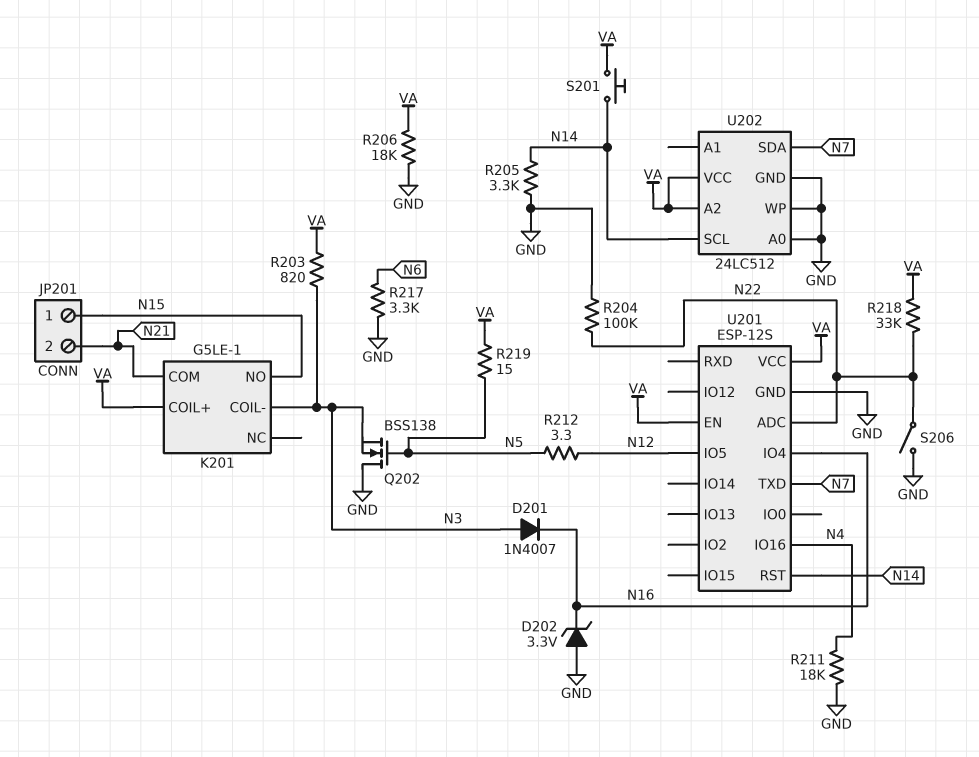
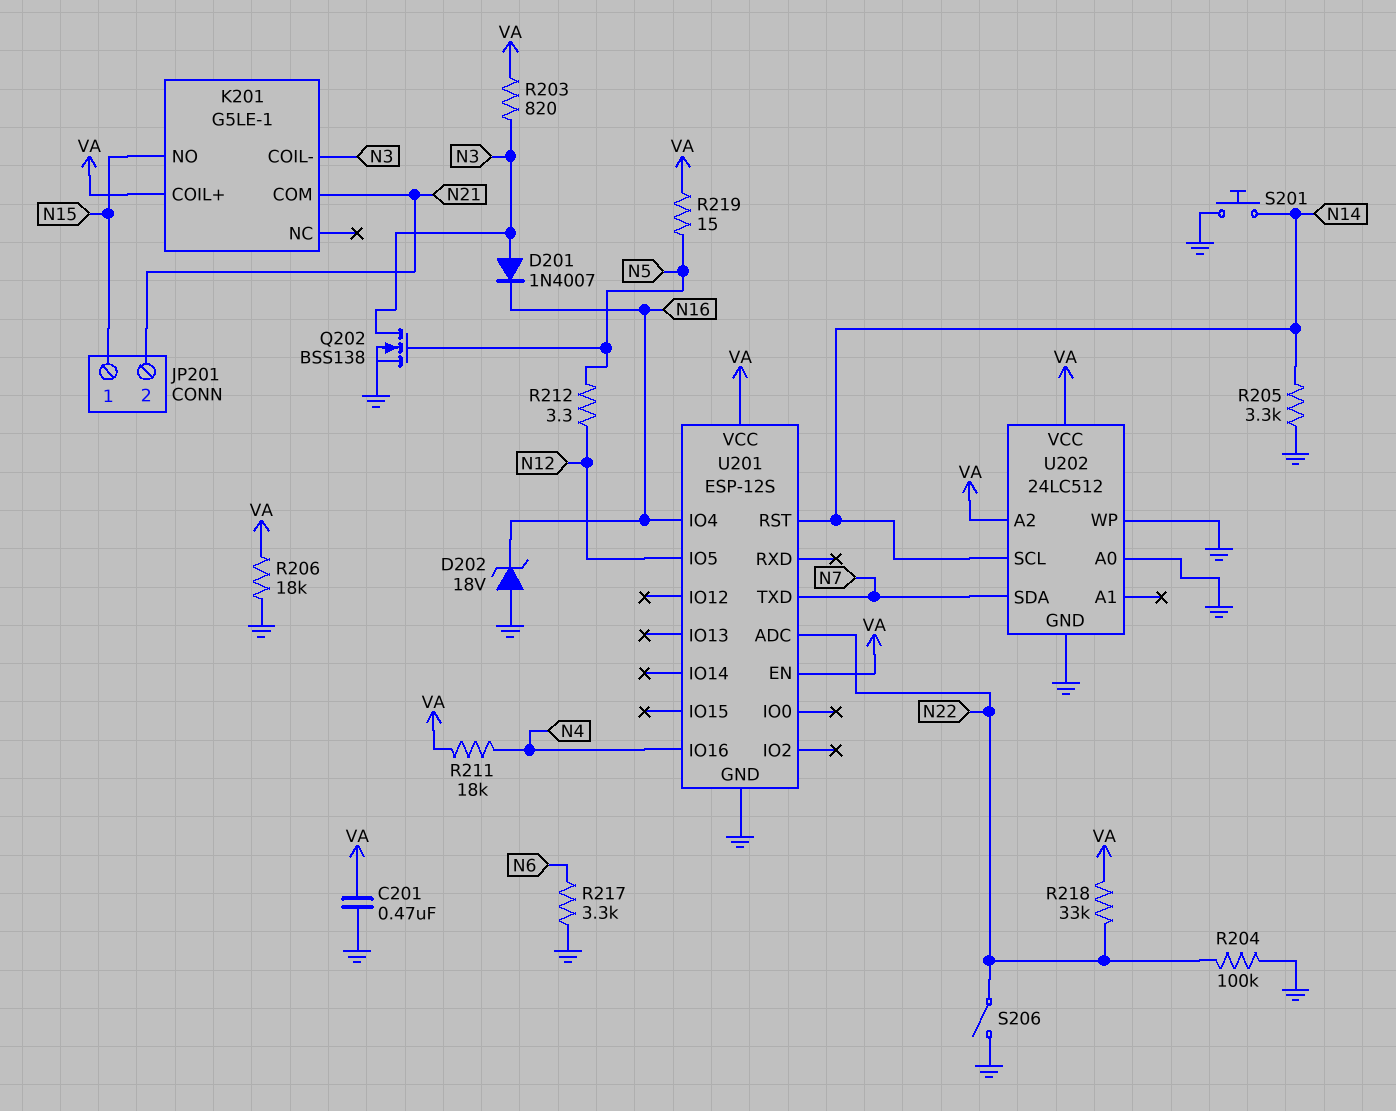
C201: none -> 470nF (GND, VA)
D202: zener 3.3V (A GND, K N16) -> zener 18V (A GND, K N16)
Q202: NMOS BSS138 (G N5, D GND, S N3) -> NMOS BSS138 (G N5, D N3, S GND)
R211: 18k (GND, N4) -> 18k (N4, VA)
S201: button (N14, VA) -> button (GND, N14)

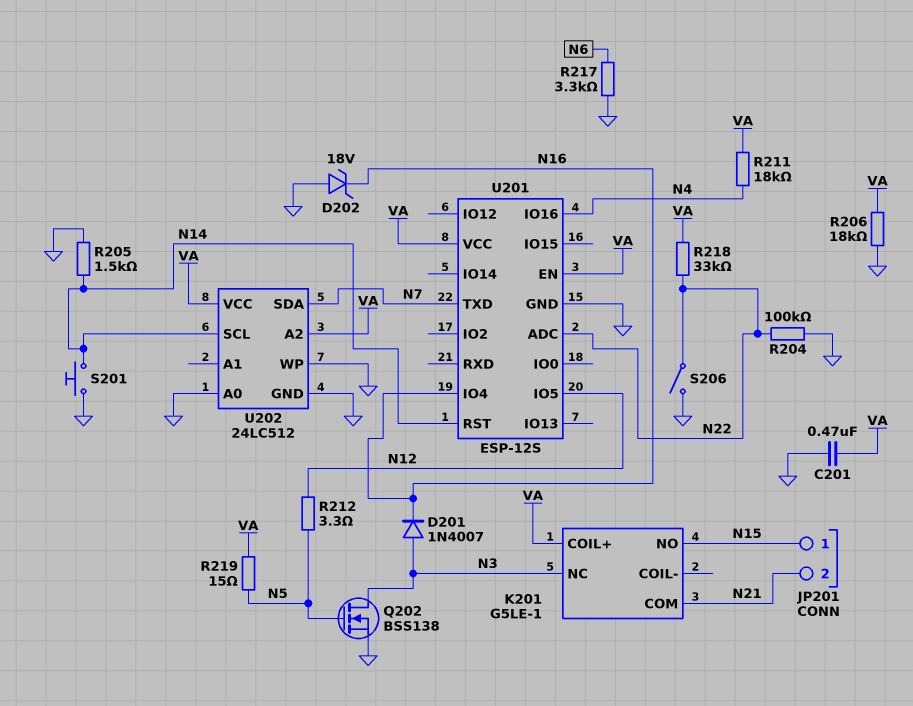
K201 pin COIL-: N3 -> none
K201 pin NC: none -> N3
R203: 820 (N3, VA) -> none
R205: 3.3k (GND, N14) -> 1.5k (GND, N14)

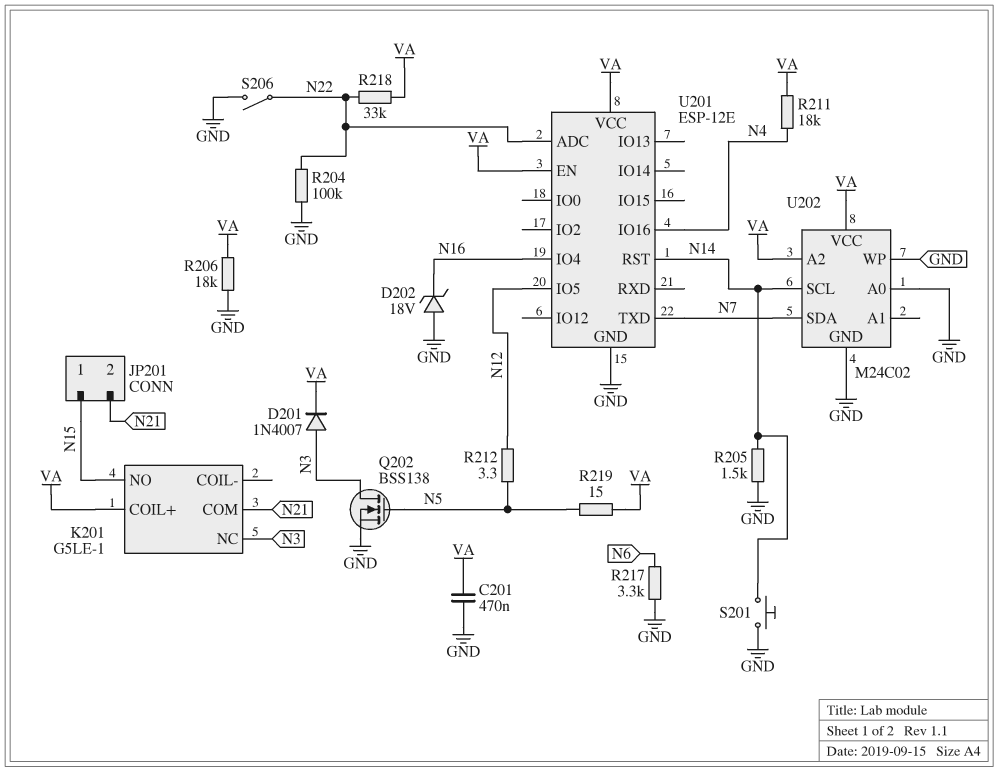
D201: diode 1N4007 (A N3, K N16) -> diode 1N4007 (A N3, K VA)
U201: ESP-12S -> ESP-12E
U202: 24LC512 -> M24C02

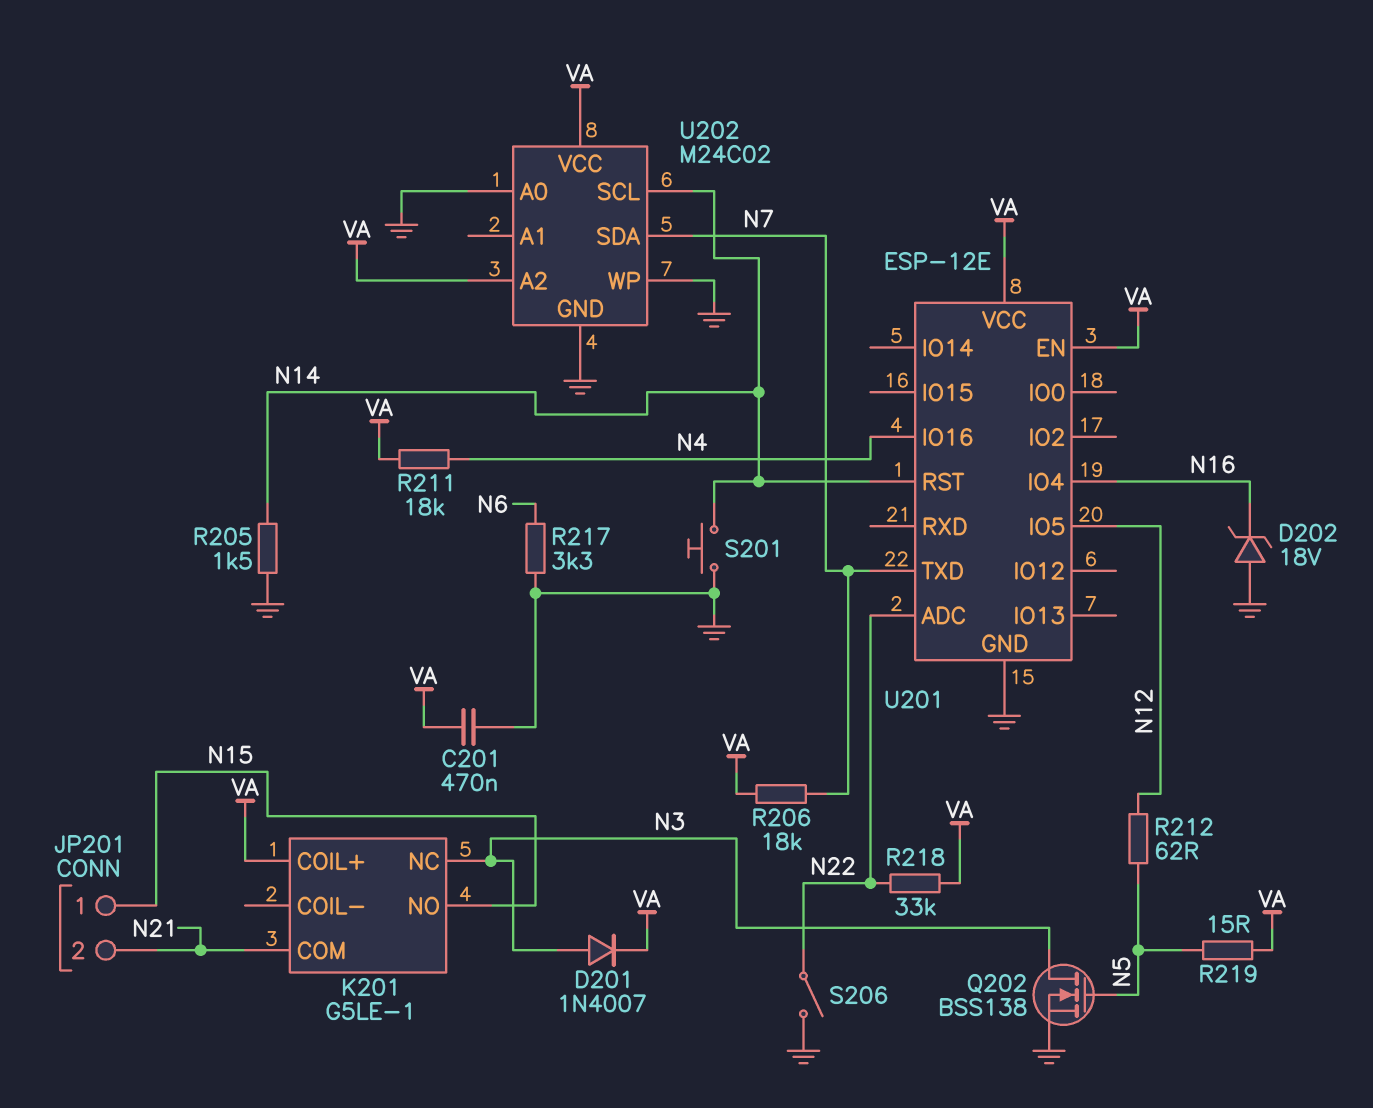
R204: 100k (GND, N22) -> none
R206: 18k (GND, VA) -> 18k (N7, VA)
R212: 3.3 (N5, N12) -> 62 (N5, N12)

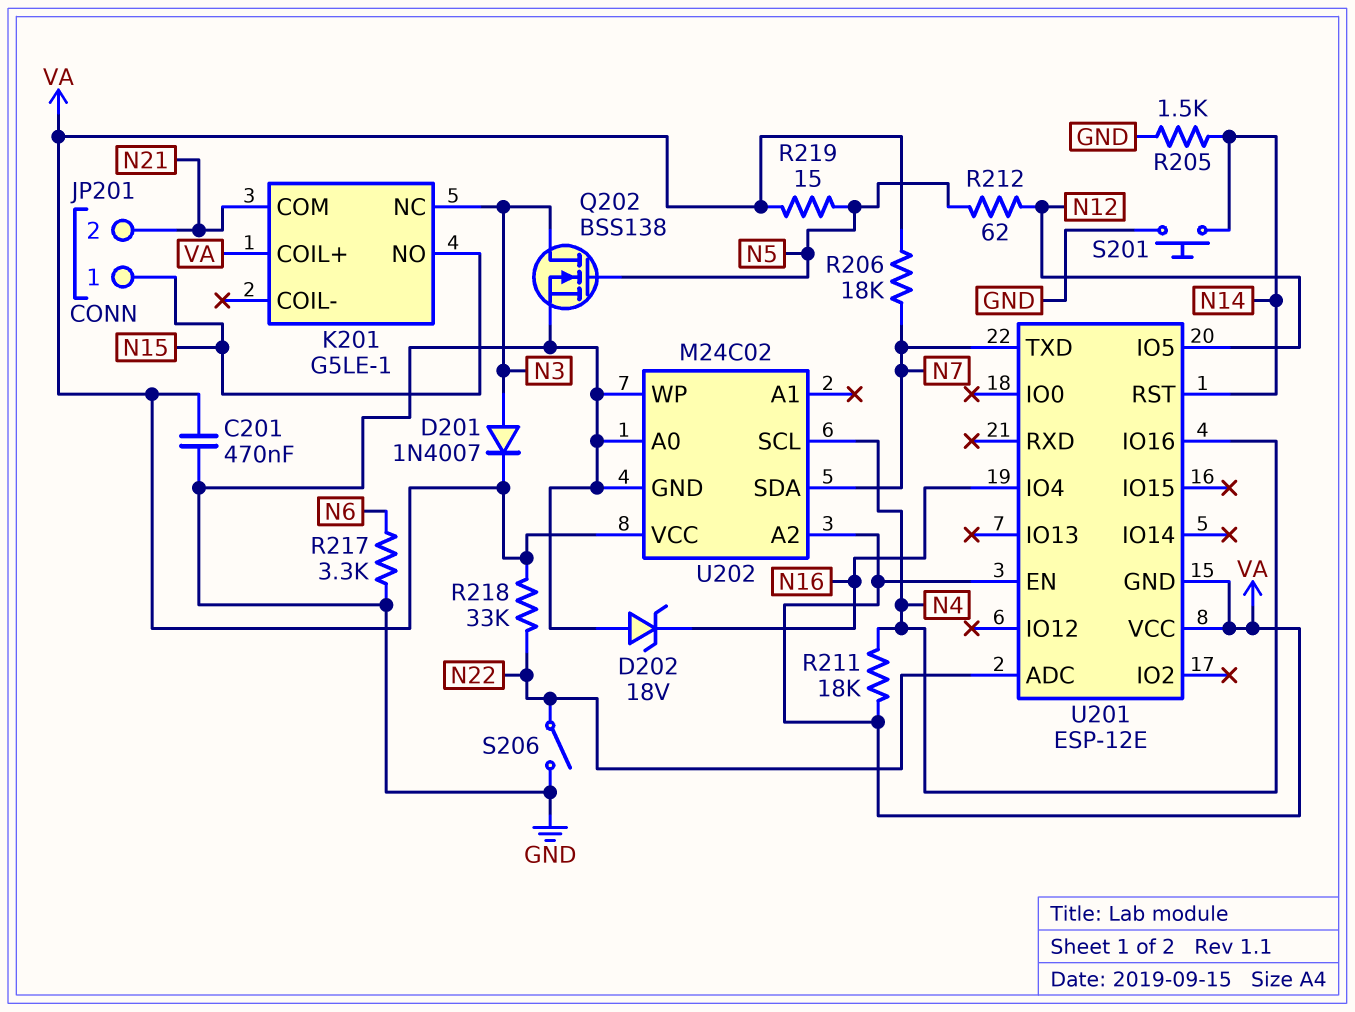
U201 pin GND: GND -> VA
U202 pin SCL: N14 -> N4

